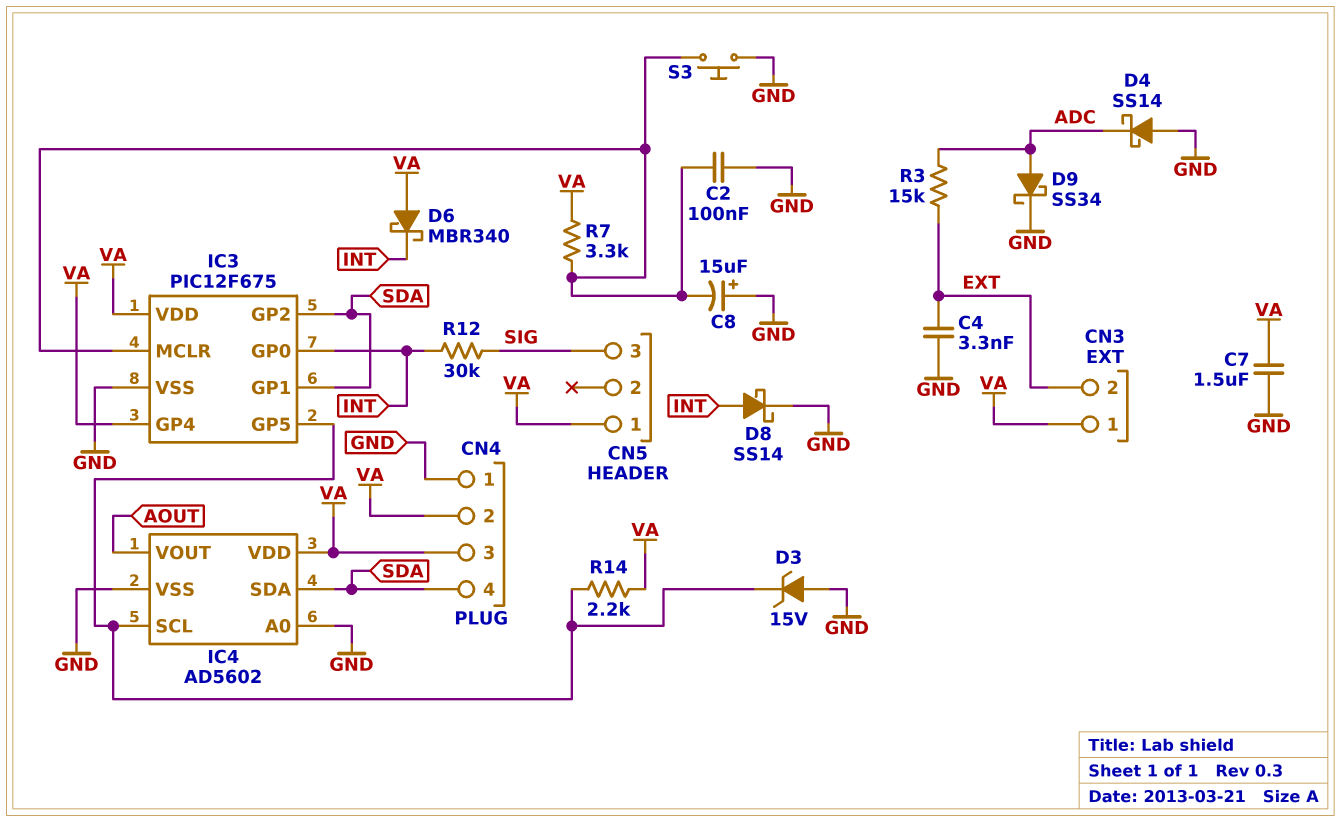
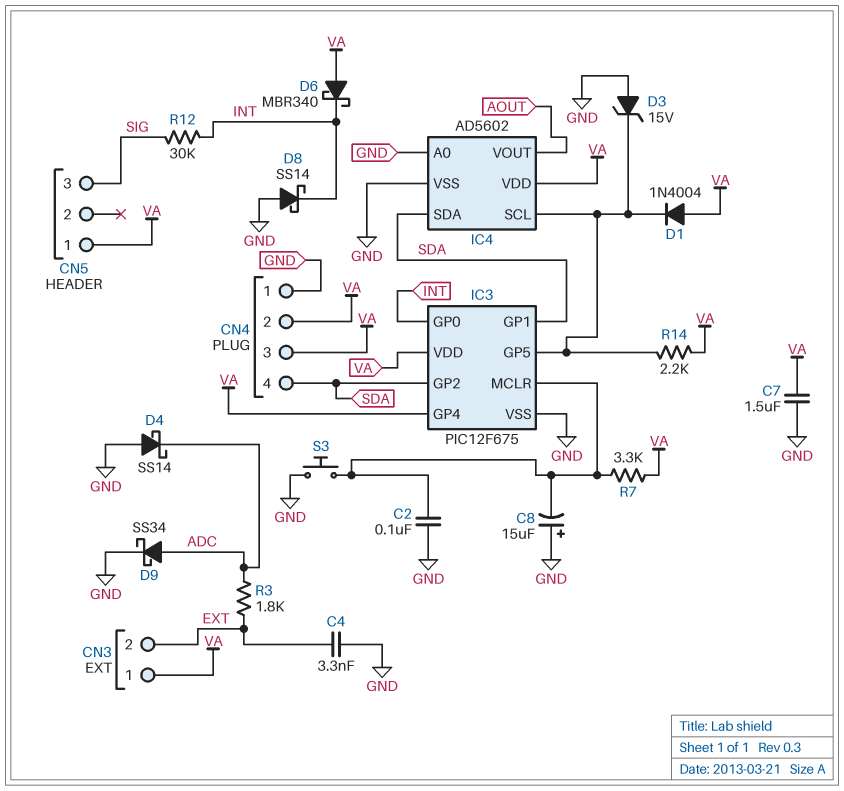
D1: none -> diode 1N4004 (A VA, K IC3/GP5)
D8: schottky SS14 (A INT, K GND) -> schottky SS14 (A GND, K INT)
R3: 15k (ADC, EXT) -> 1.8k (ADC, EXT)

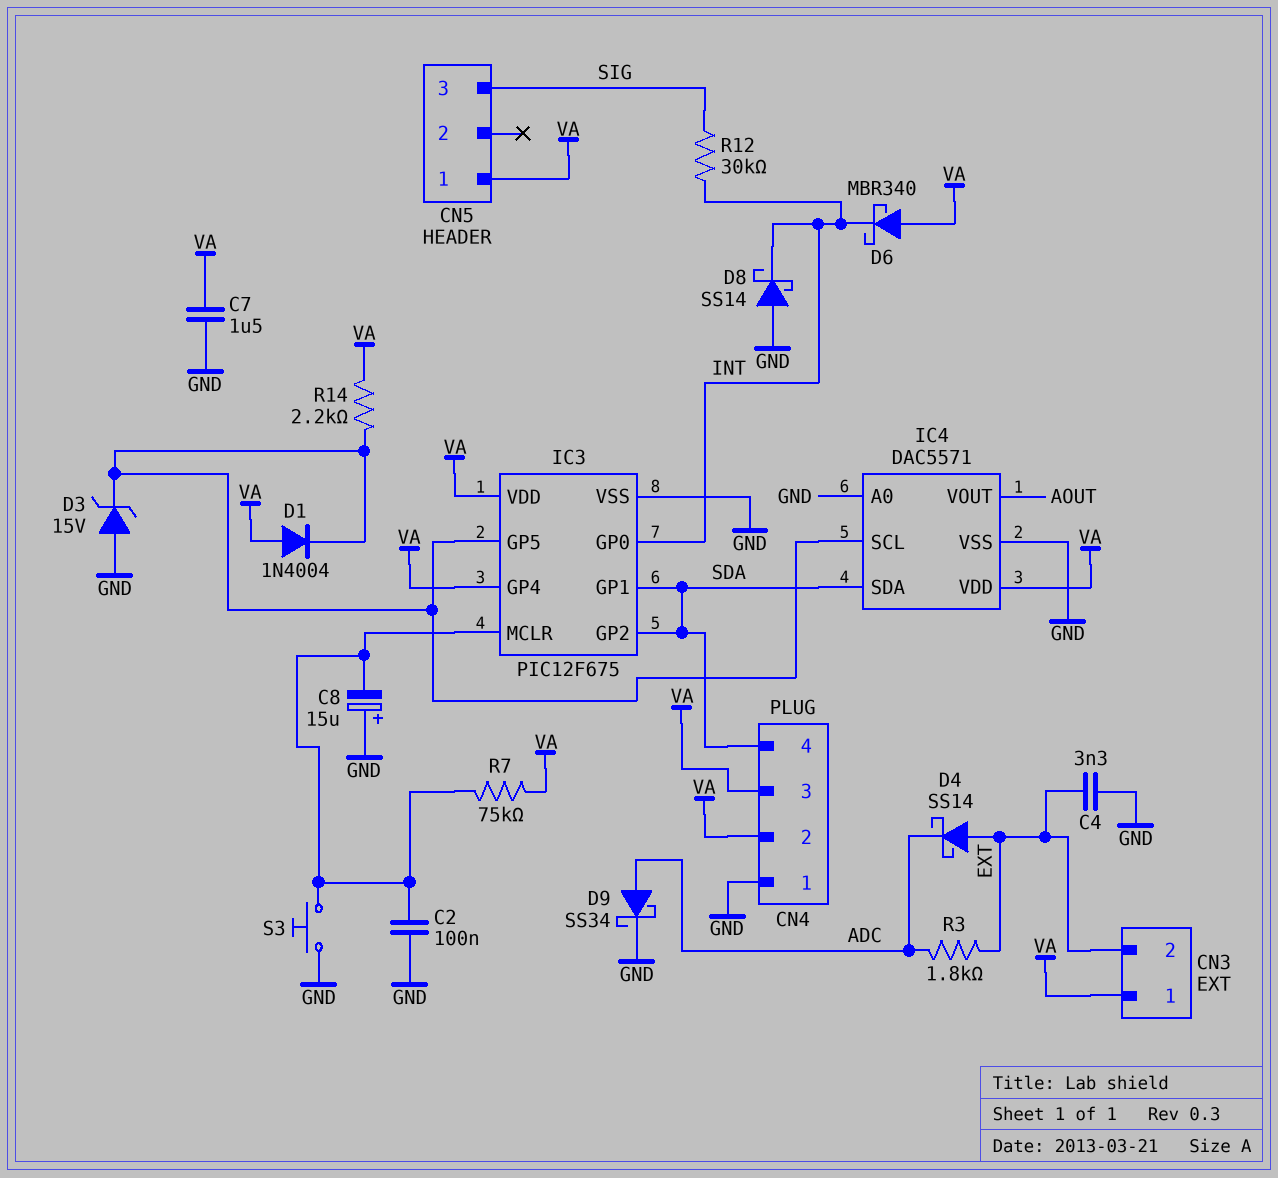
D4: schottky SS14 (A GND, K ADC) -> schottky SS14 (A EXT, K ADC)
IC4: AD5602 -> DAC5571
R7: 3.3k (IC3/MCLR, VA) -> 75k (IC3/MCLR, VA)

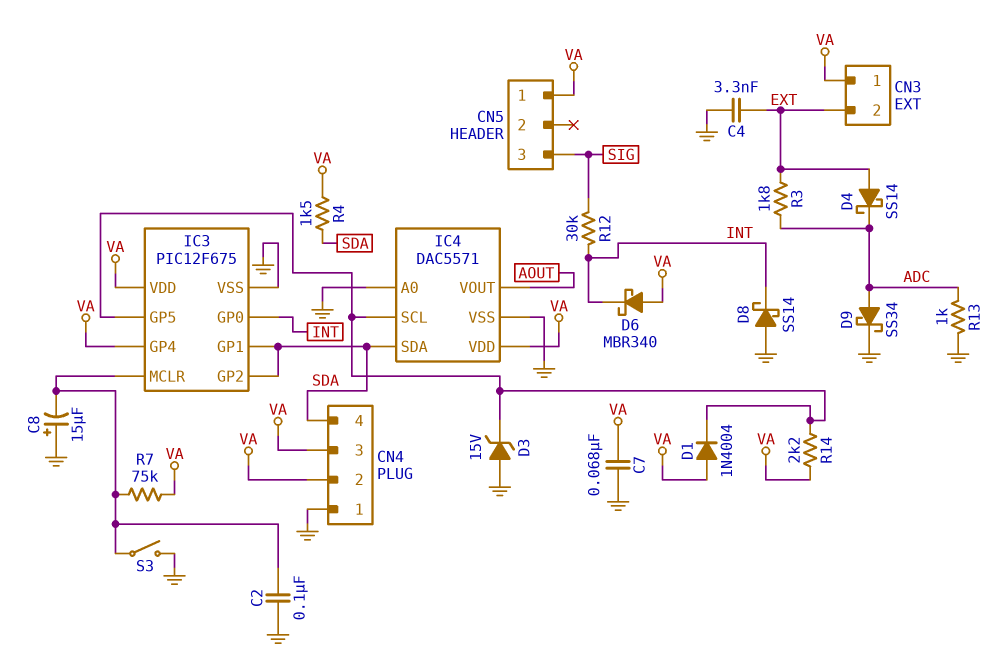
C7: 1.5uF (GND, VA) -> 68nF (GND, VA)
R4: none -> 1.5k (SDA, VA)
R13: none -> 1k (ADC, GND)
S3: button (GND, IC3/MCLR) -> switch (GND, IC3/MCLR)

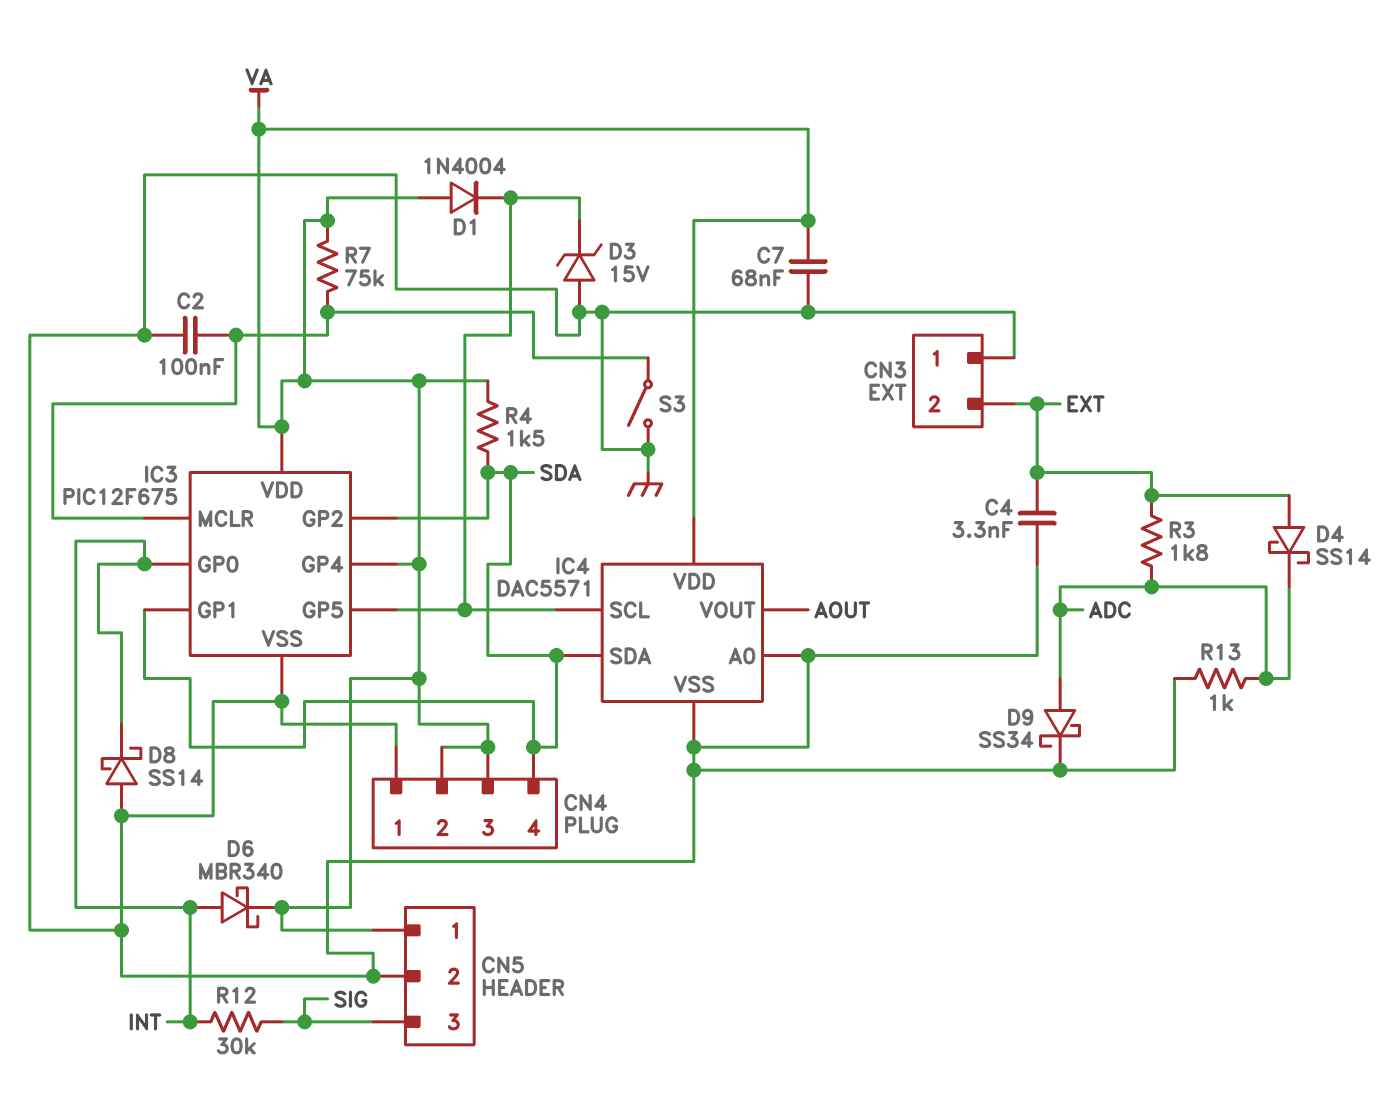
C8: 15uF (plus GND, minus IC3/MCLR) -> none
CN3 pin 1: VA -> GND
CN5 pin 2: none -> GND
D6: schottky MBR340 (A VA, K INT) -> schottky MBR340 (A INT, K VA)
R14: 2.2k (IC3/GP5, VA) -> none

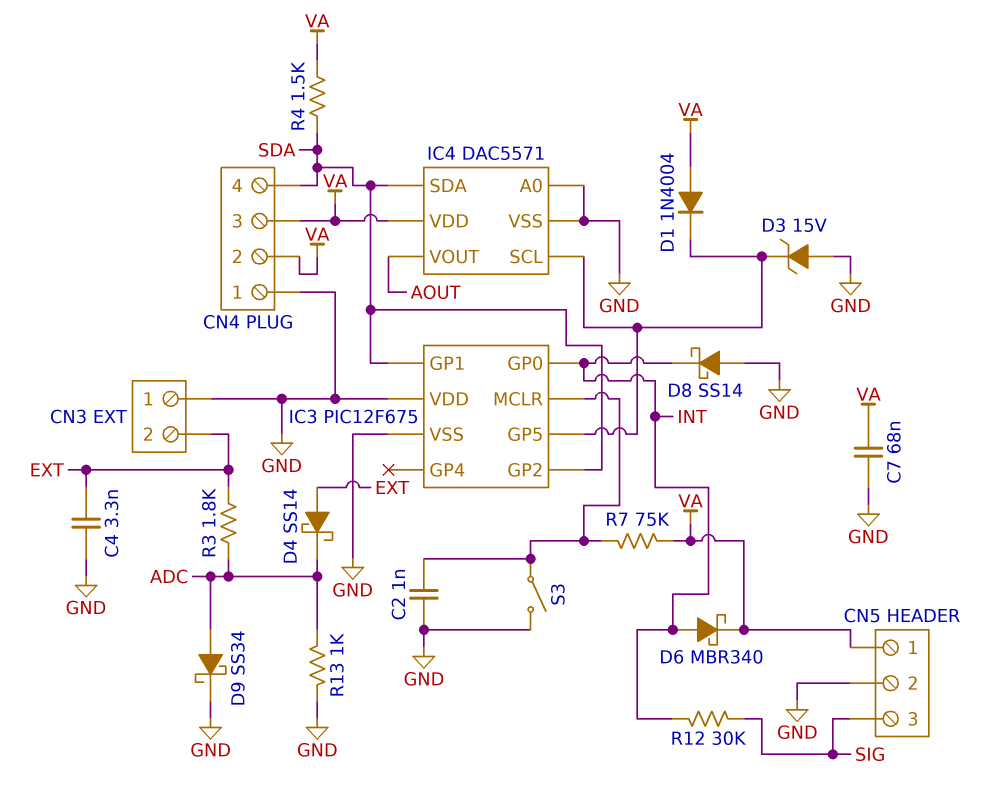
C2: 100nF (GND, IC3/MCLR) -> 1nF (GND, IC3/MCLR)
IC3 pin GP4: VA -> none
IC3 pin VDD: VA -> GND

